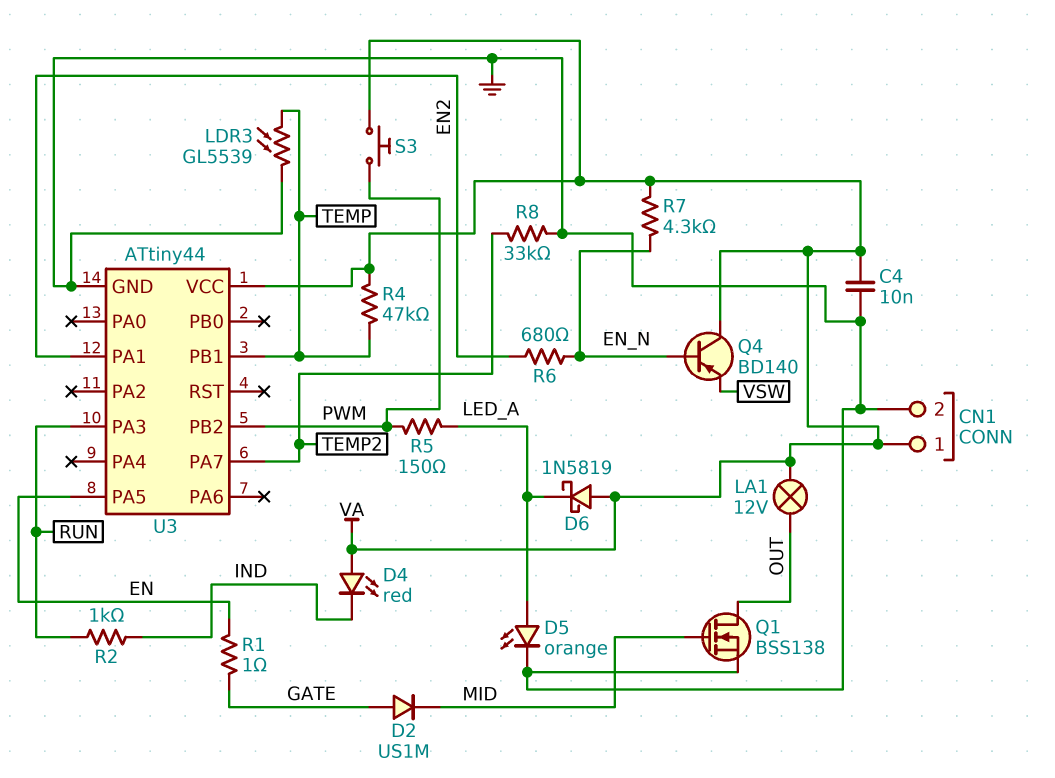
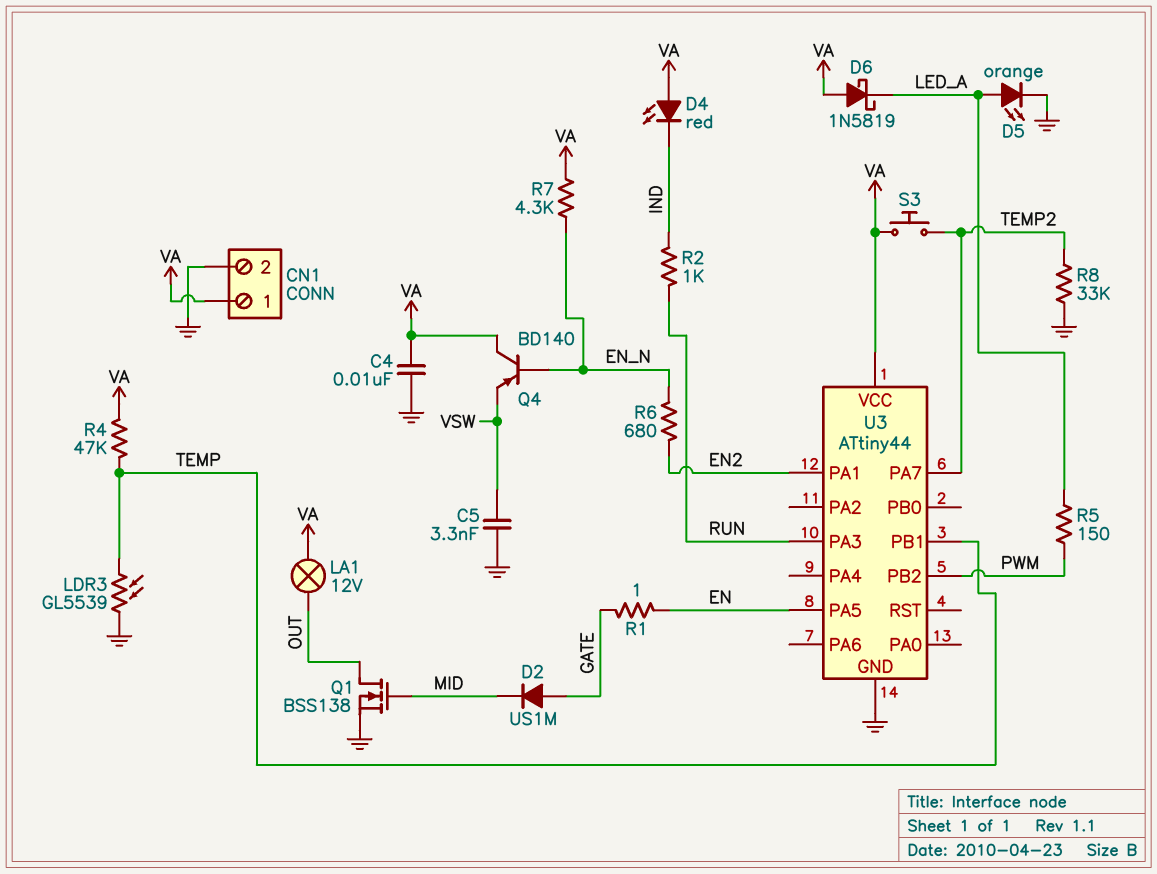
C5: none -> 3.3nF (GND, VSW)
S3: button (PWM, VA) -> button (TEMP2, VA)

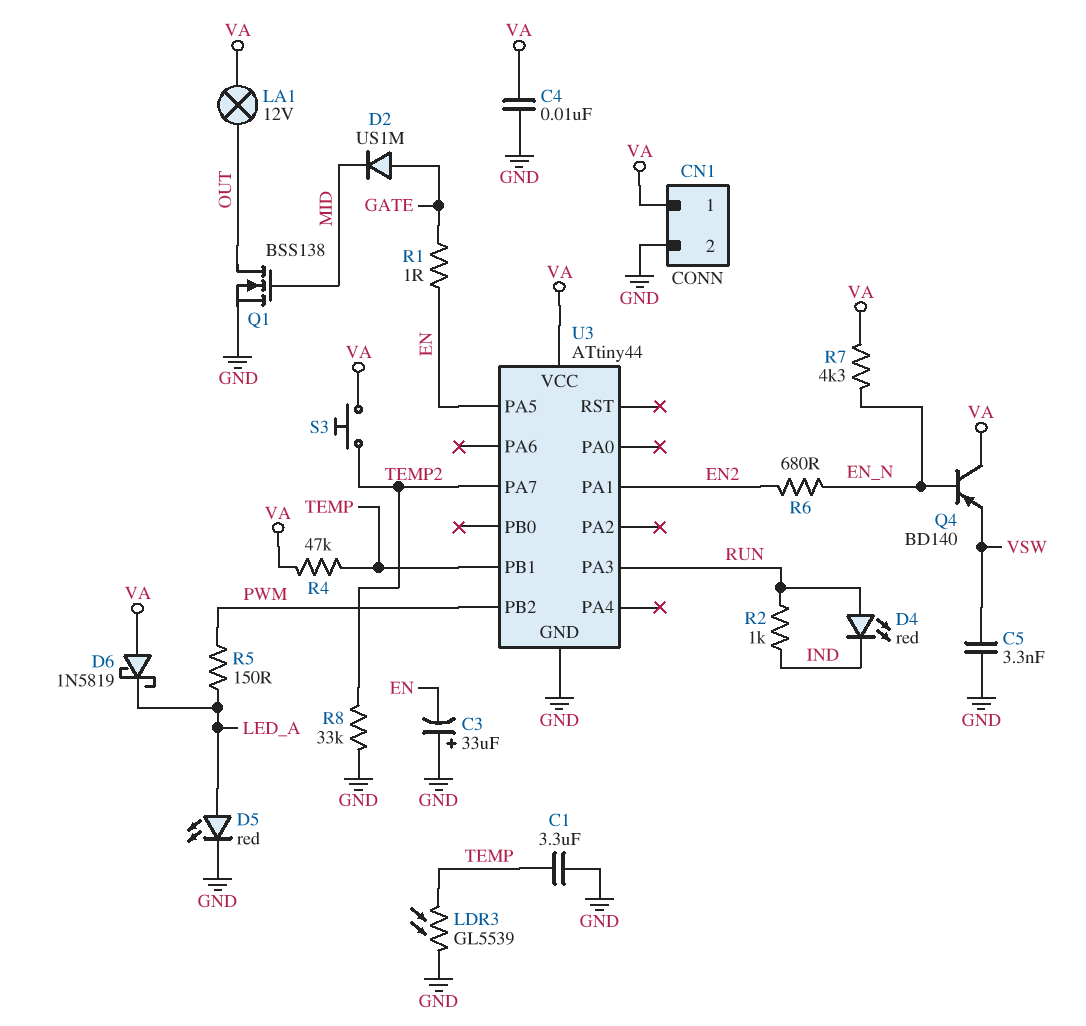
C1: none -> 3.3uF (GND, TEMP)
C3: none -> 33uF (plus GND, minus EN)
D4: LED red (A VA, K IND) -> LED red (A RUN, K IND)
D5: LED orange (A LED_A, K GND) -> LED red (A LED_A, K GND)

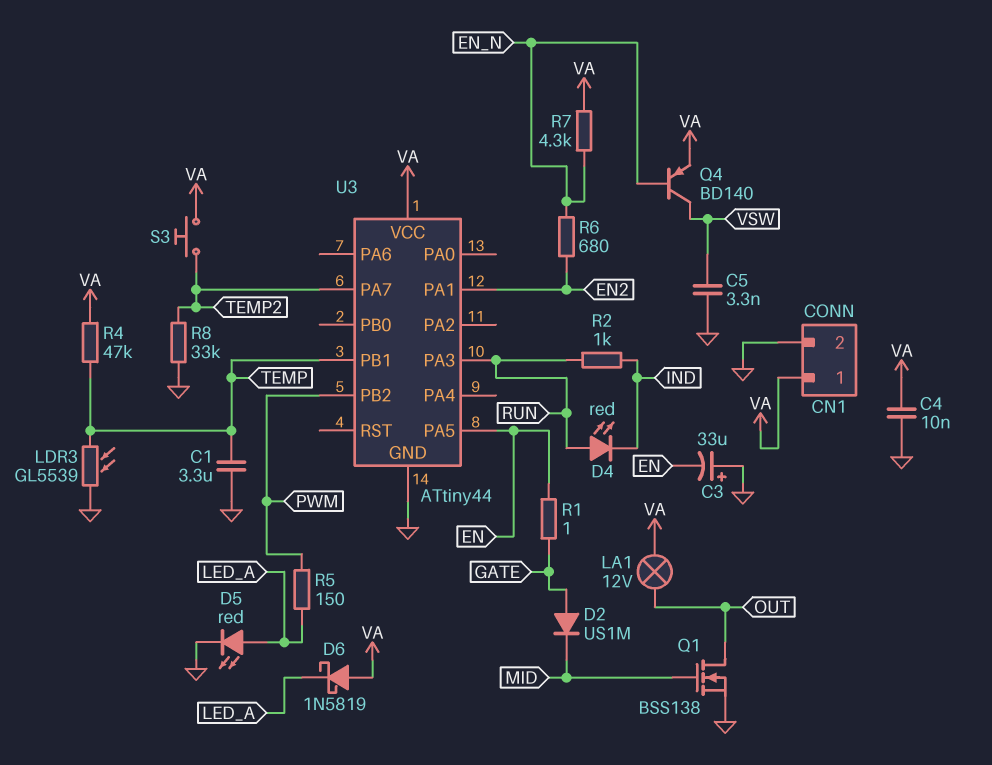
Q4: PNP BD140 (B EN_N, C VA, E VSW) -> PNP BD140 (B EN_N, C VSW, E VA)

